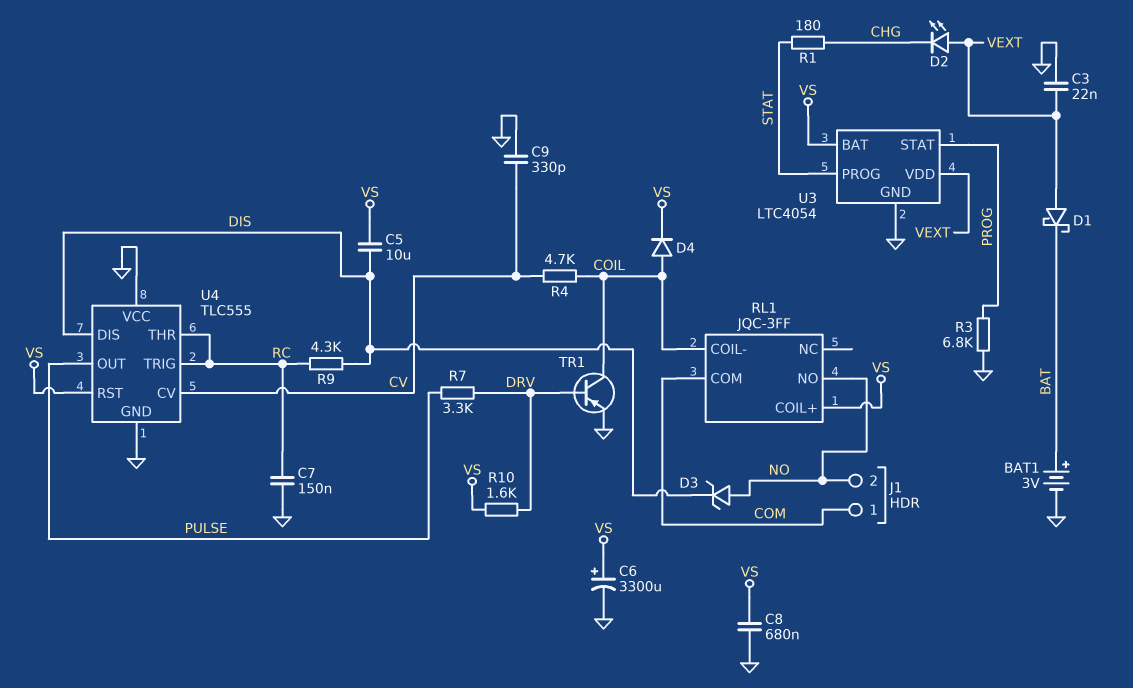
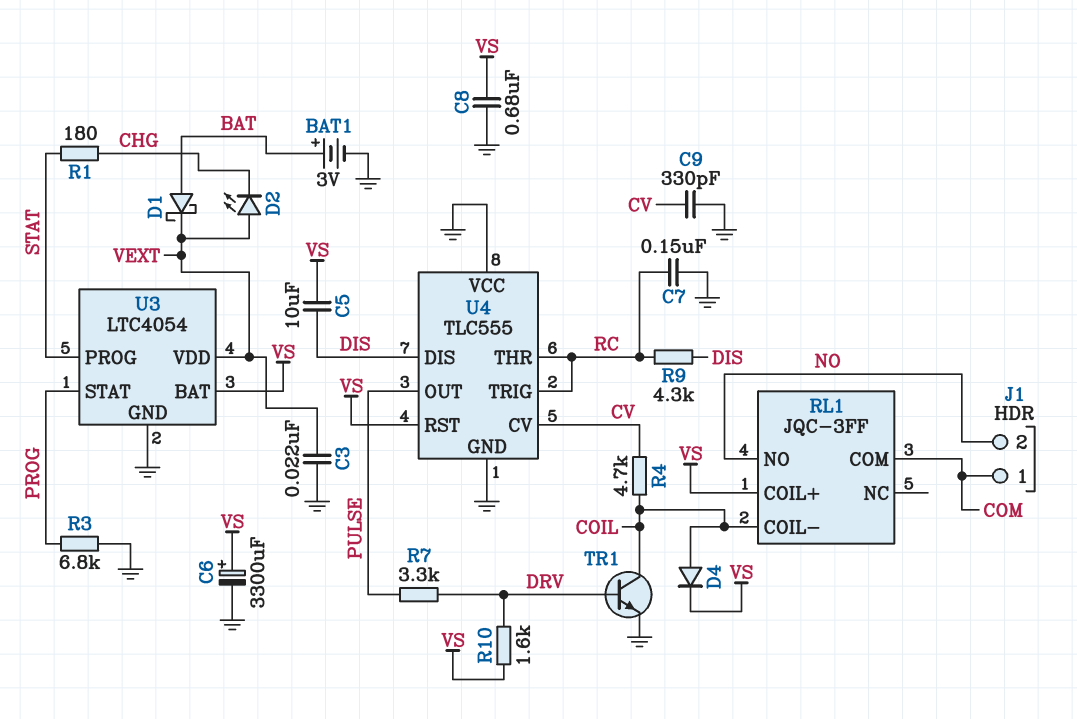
D1: schottky (A VEXT, K BAT) -> schottky (A BAT, K VEXT)
D3: zener (A NO, K DIS) -> none
TR1: PNP (B DRV, C COIL, E GND) -> NPN (B DRV, C COIL, E GND)

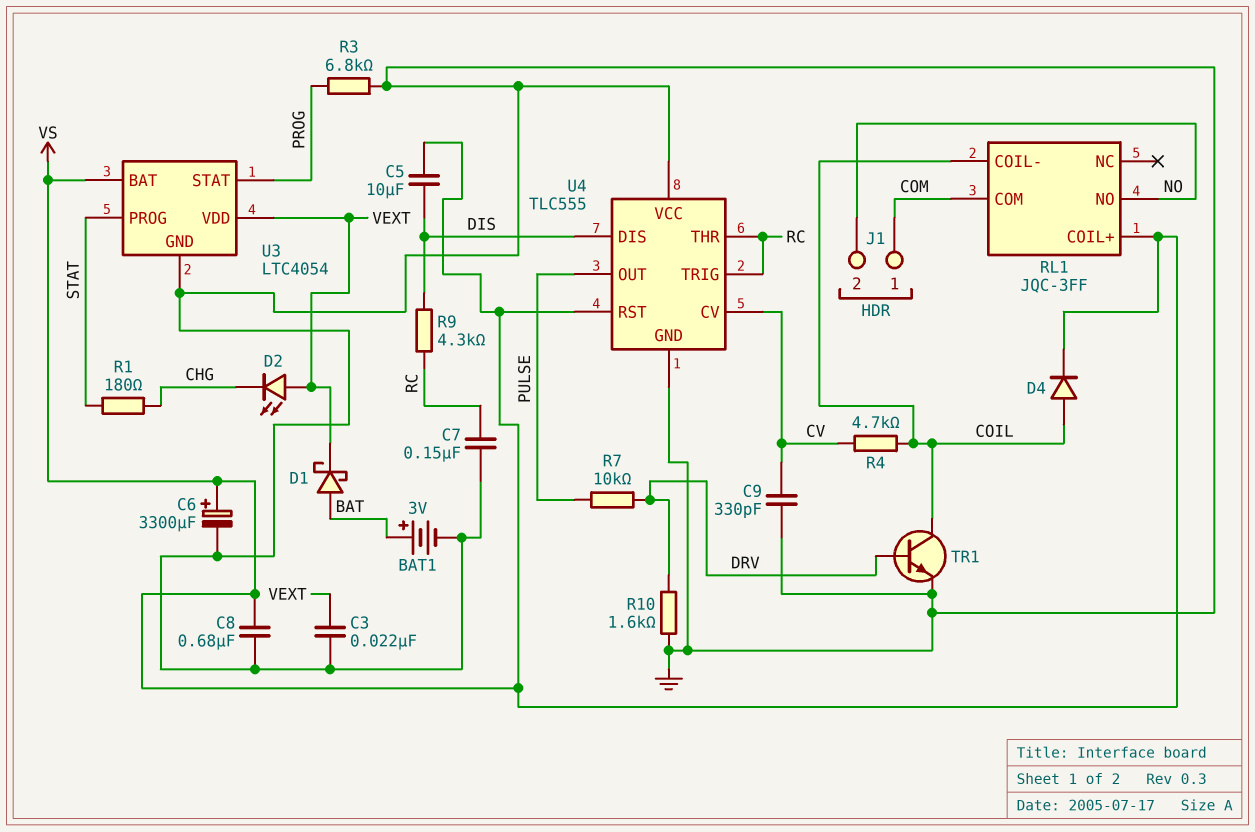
R7: 3.3k (DRV, PULSE) -> 10k (DRV, PULSE)
R10: 1.6k (DRV, VS) -> 1.6k (DRV, GND)

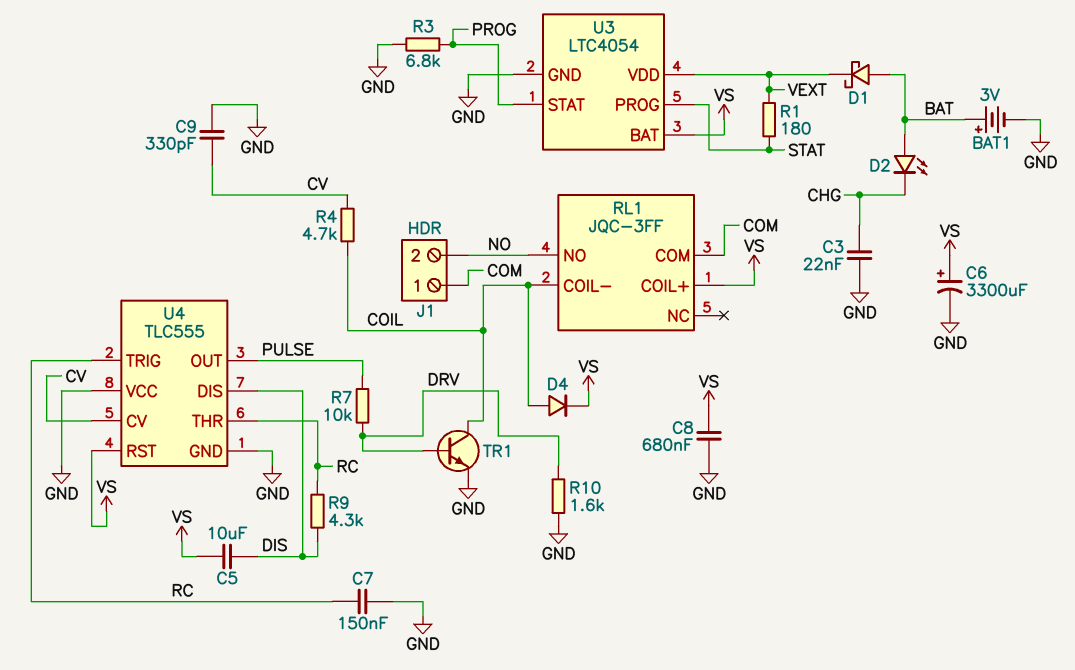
C3: 22nF (GND, VEXT) -> 22nF (CHG, GND)
D2: LED (A VEXT, K CHG) -> LED (A BAT, K CHG)
R1: 180 (CHG, STAT) -> 180 (STAT, VEXT)

